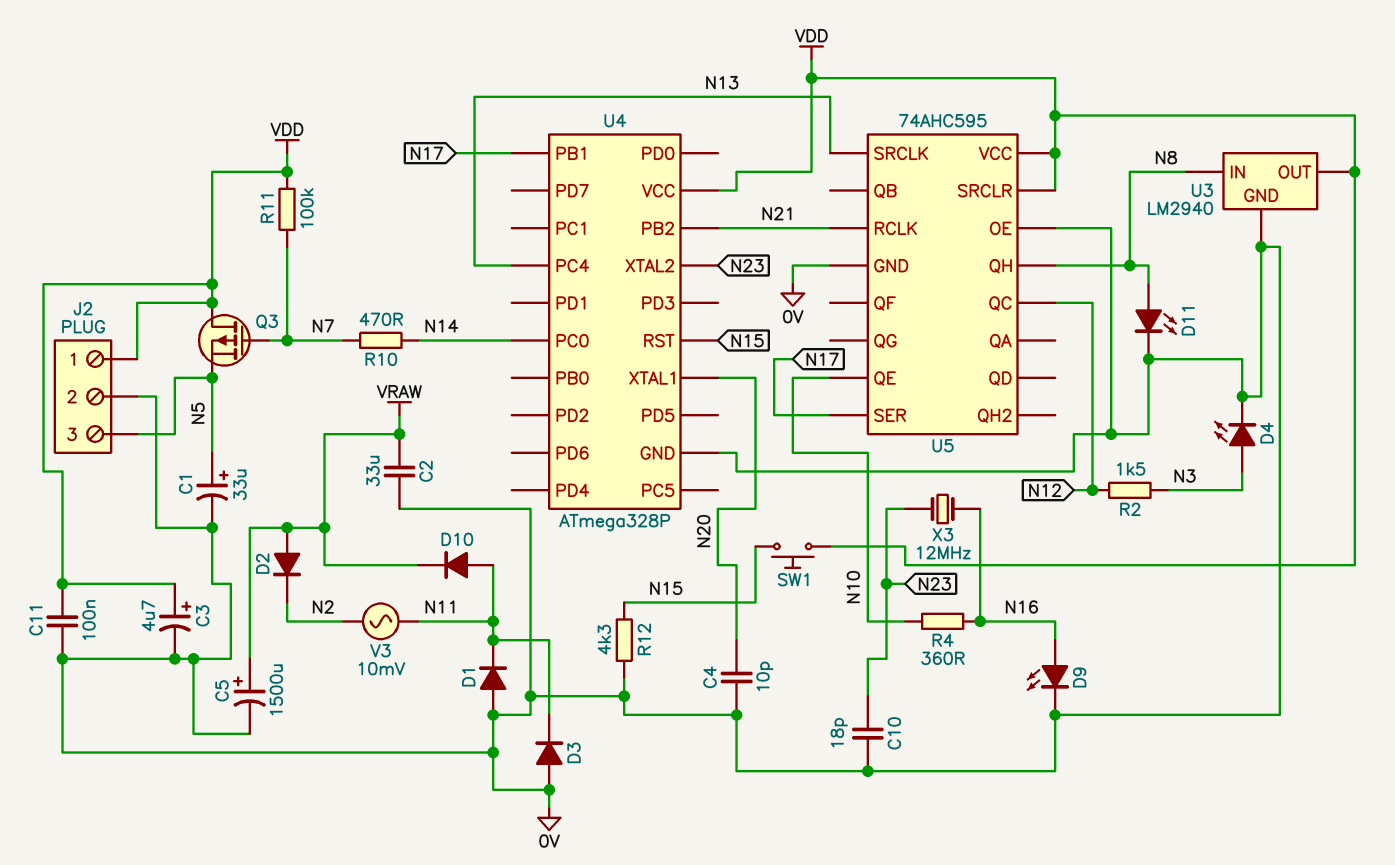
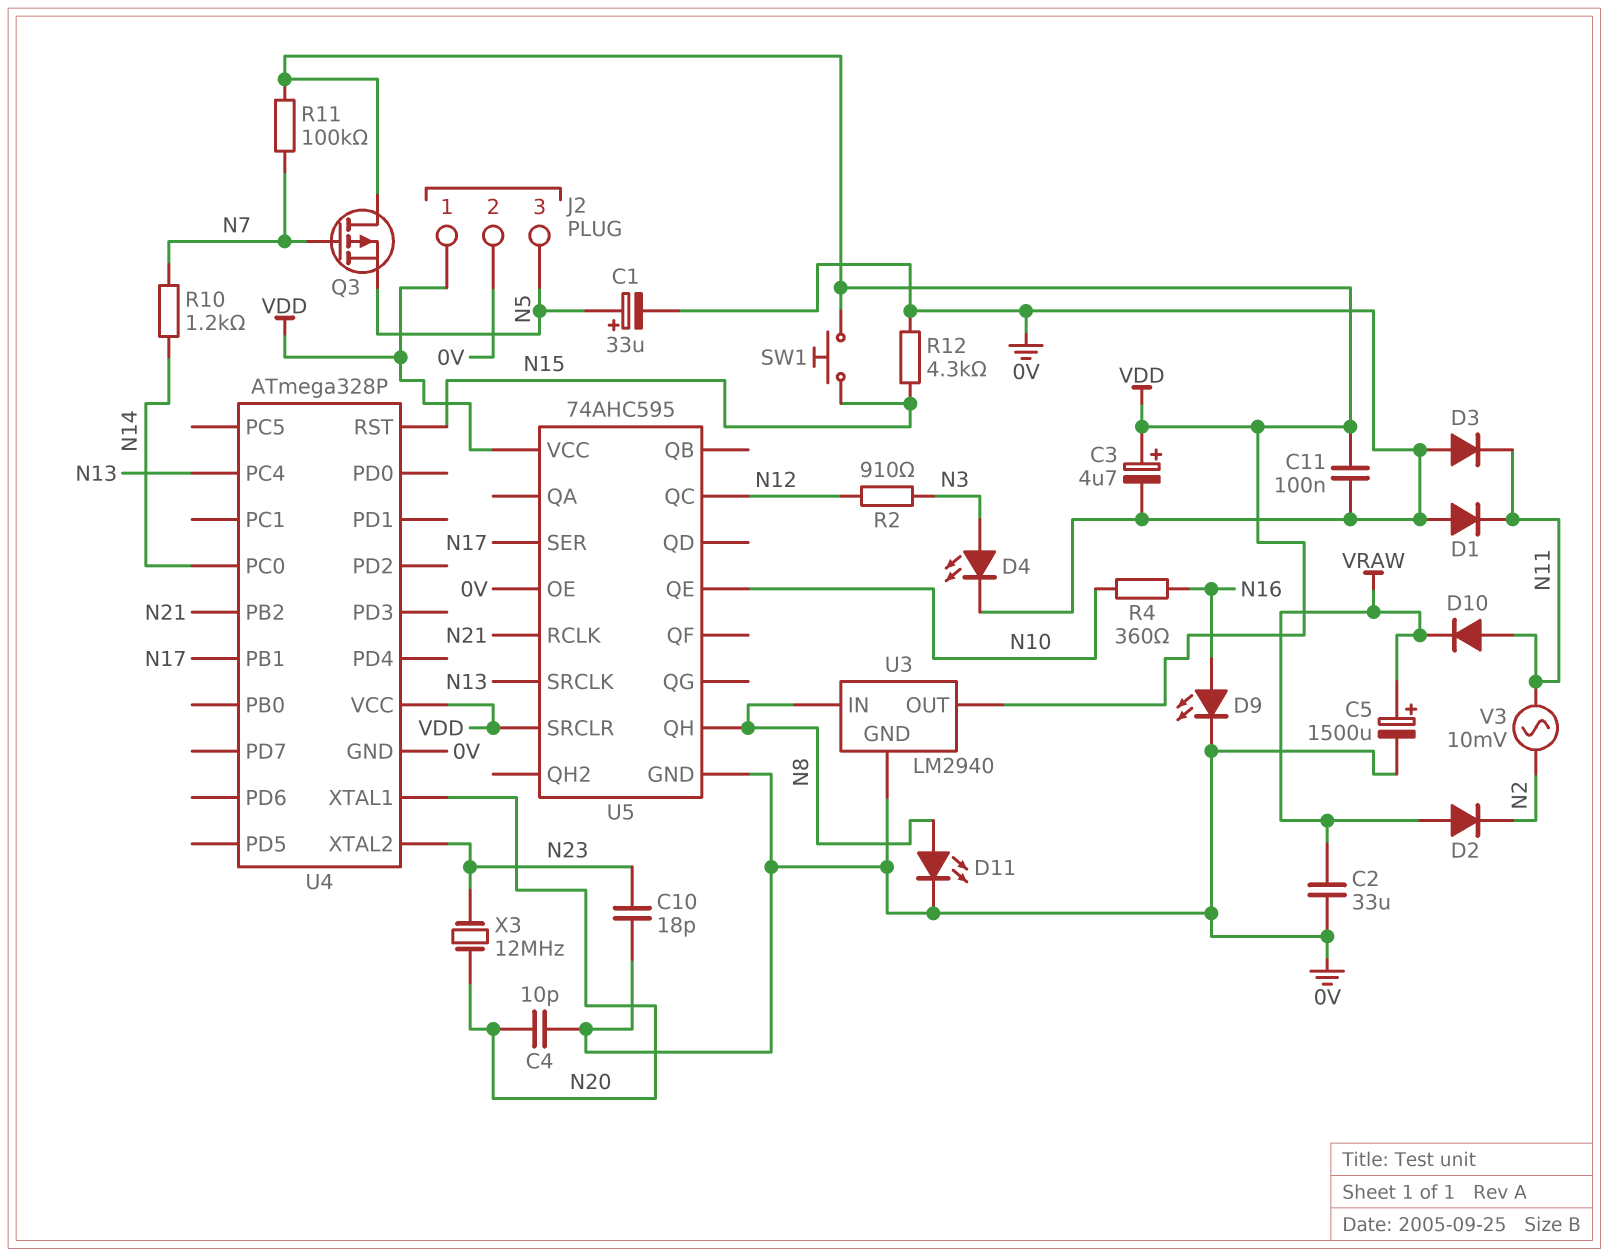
R2: 1.5k (N3, N12) -> 910 (N3, N12)
R10: 470 (N7, N14) -> 1.2k (N7, N14)
X3: 12MHz (N16, N23) -> 12MHz (N20, N23)

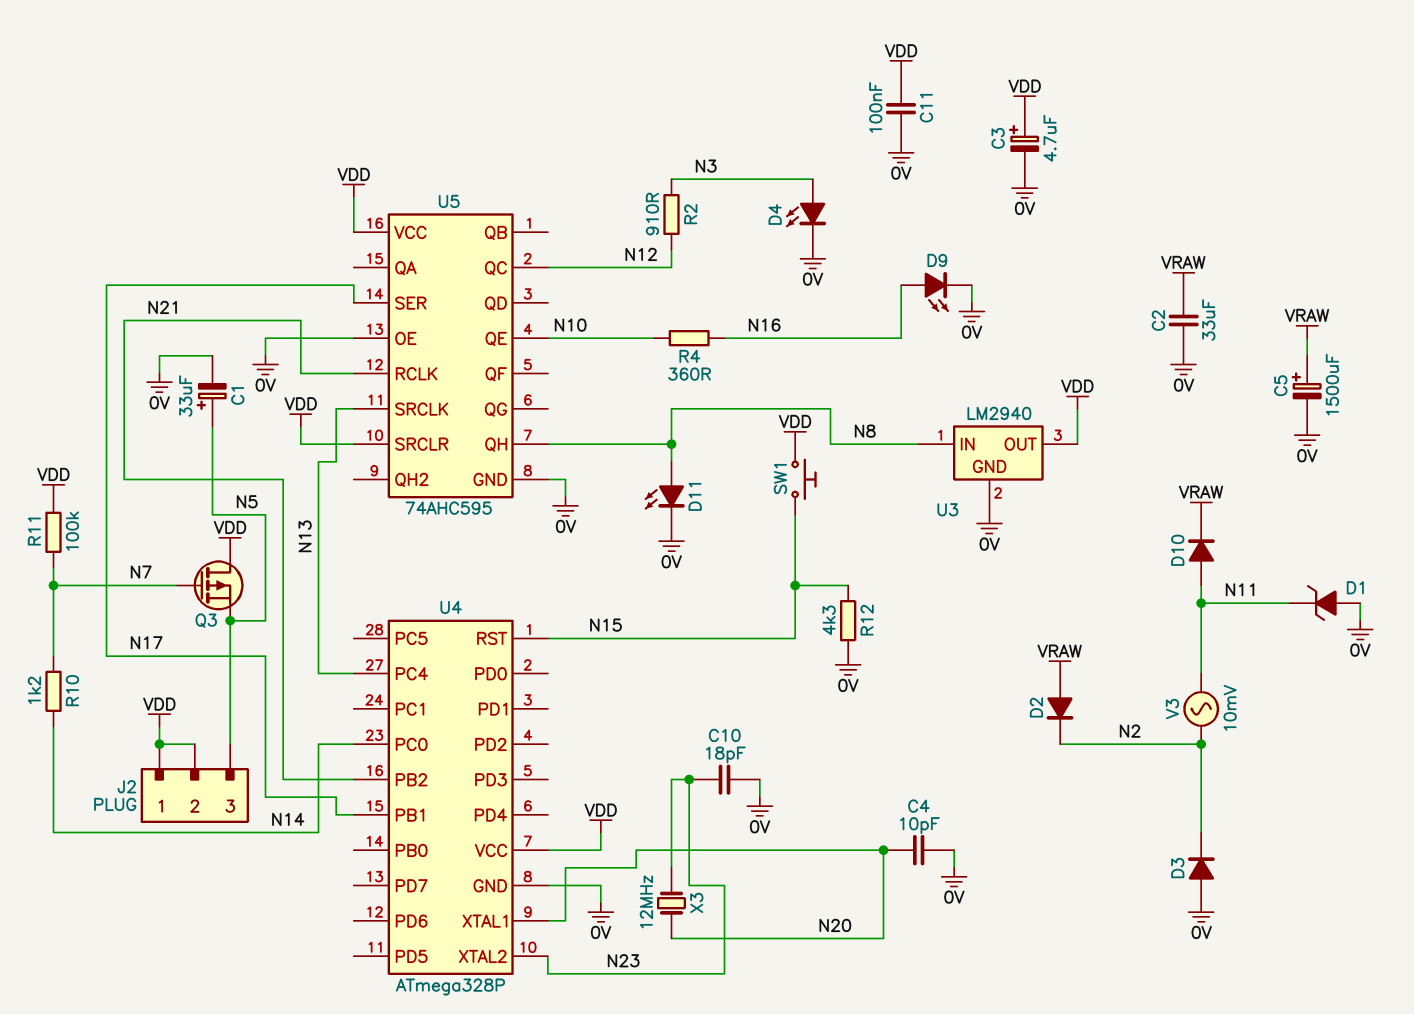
D1: diode (A 0V, K N11) -> zener (A 0V, K N11)
D3: diode (A 0V, K N11) -> diode (A 0V, K N2)
J2 pin 2: 0V -> VDD

